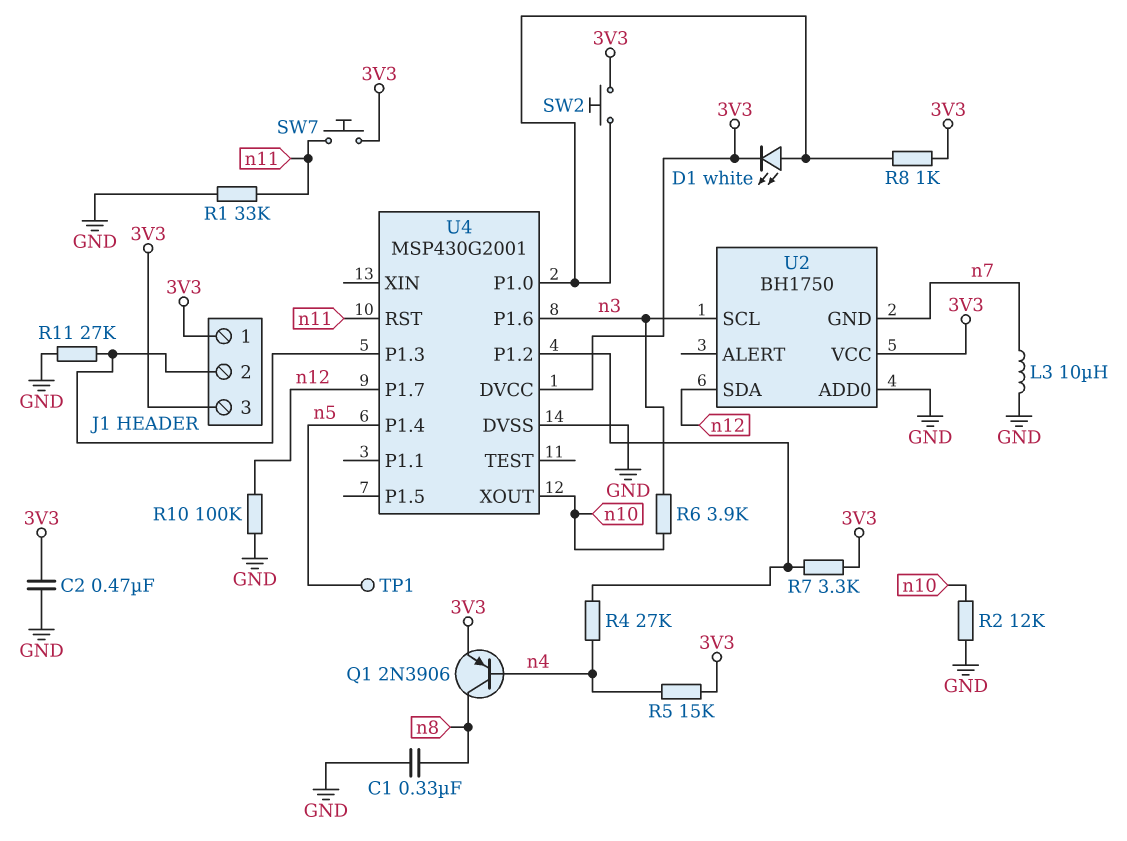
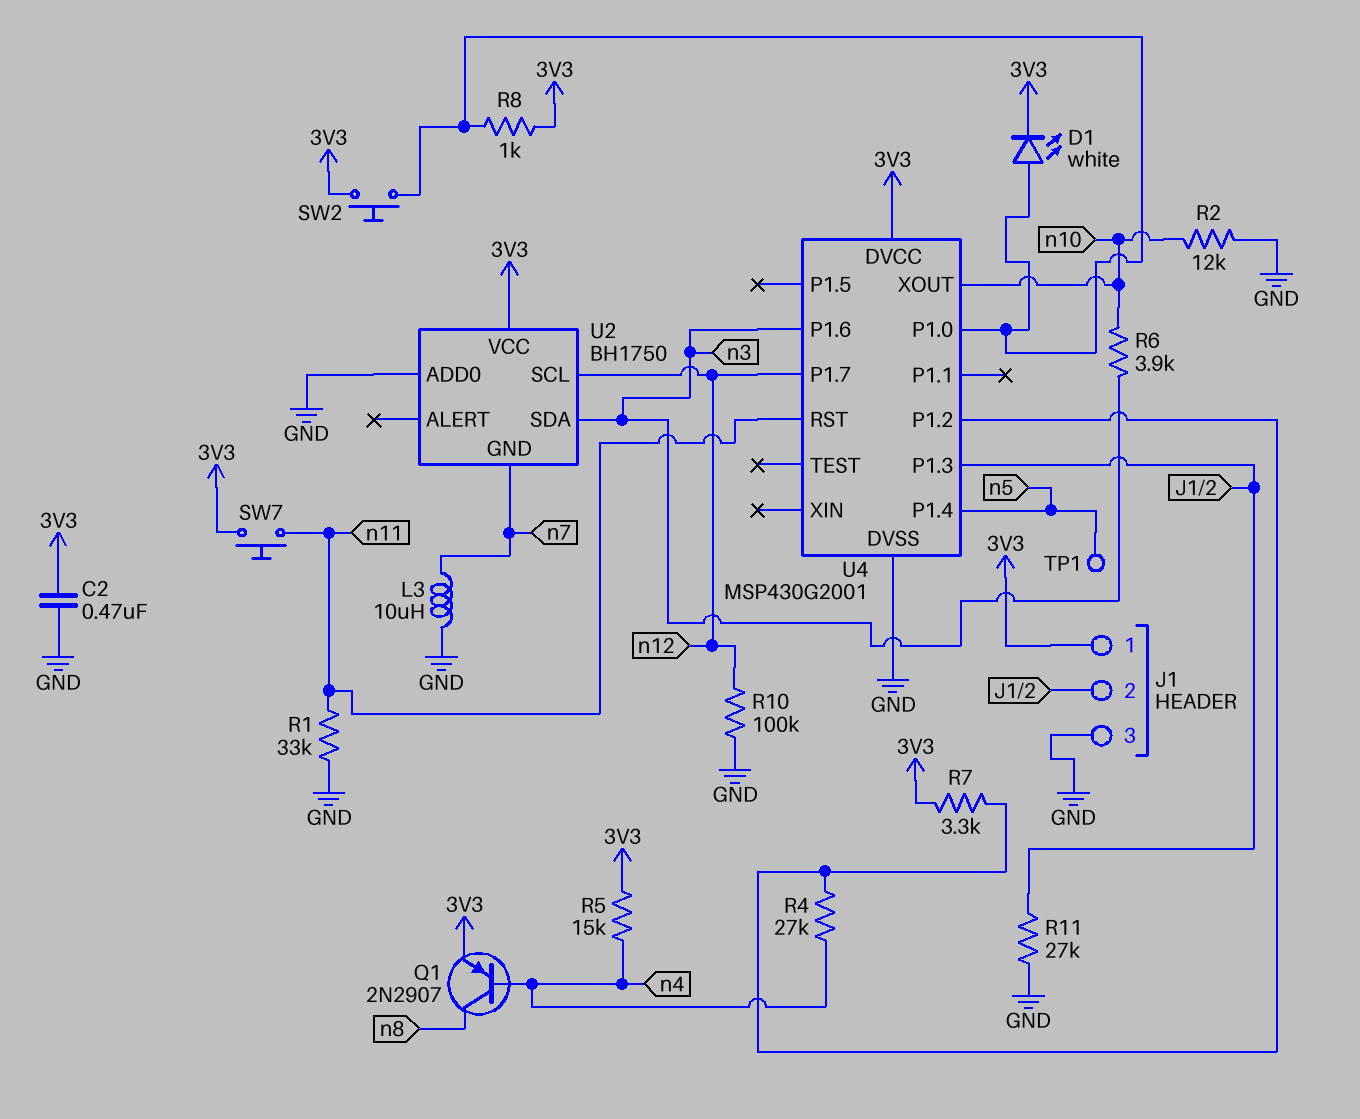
C1: 330nF (GND, n8) -> none
J1 pin 3: 3V3 -> GND
Q1: PNP 2N3906 (B n4, C n8, E 3V3) -> PNP 2N2907 (B n4, C n8, E 3V3)
U2 pin SCL: n3 -> n12
U2 pin SDA: n12 -> n3

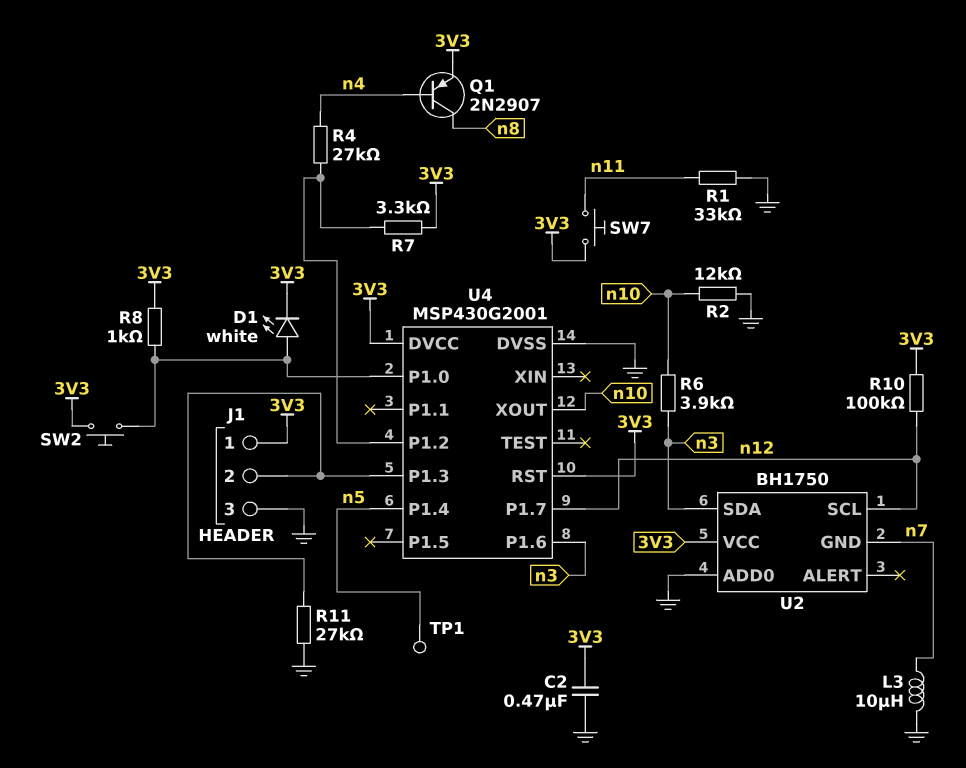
R5: 15k (3V3, n4) -> none
R10: 100k (GND, n12) -> 100k (3V3, n12)
U4 pin RST: n11 -> 3V3

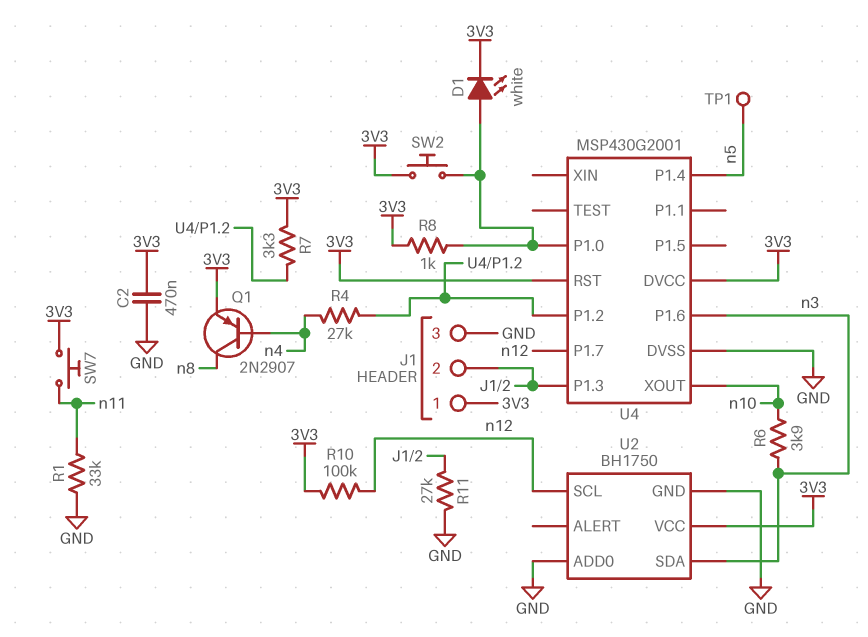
L3: 10uH (GND, n7) -> none
R2: 12k (GND, n10) -> none
U2 pin GND: n7 -> GND

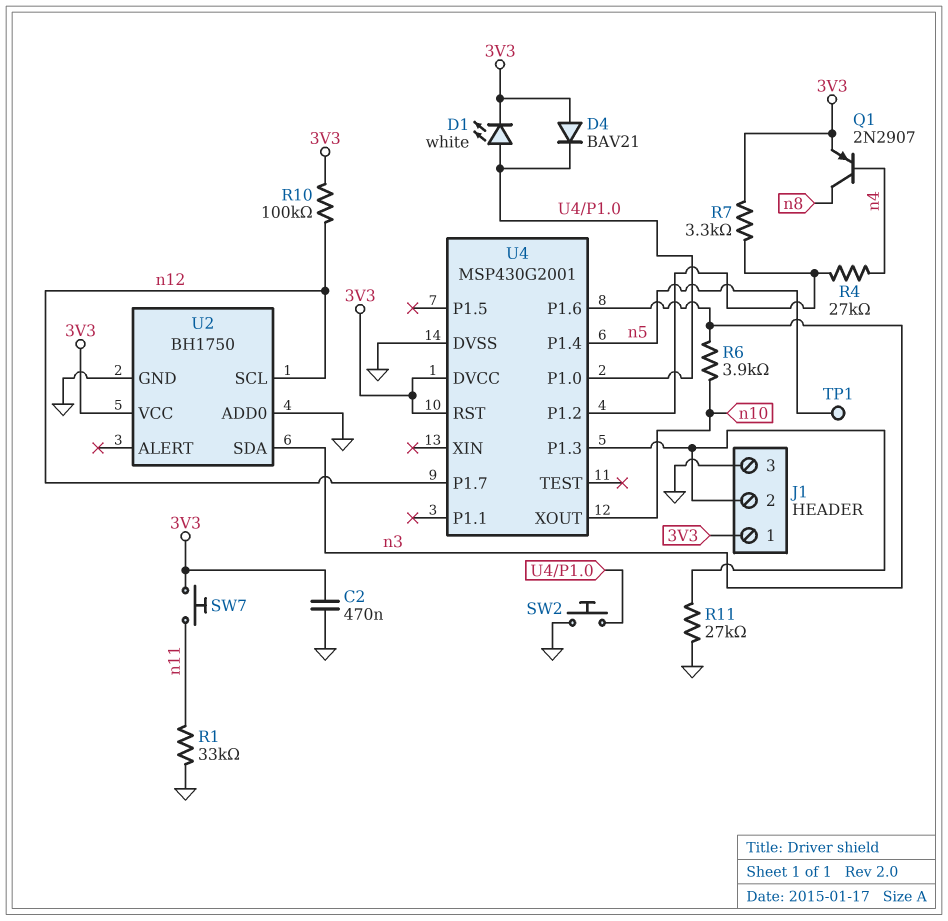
D4: none -> diode BAV21 (A 3V3, K U4/P1.0)
R8: 1k (3V3, U4/P1.0) -> none
SW2: button (3V3, U4/P1.0) -> button (GND, U4/P1.0)

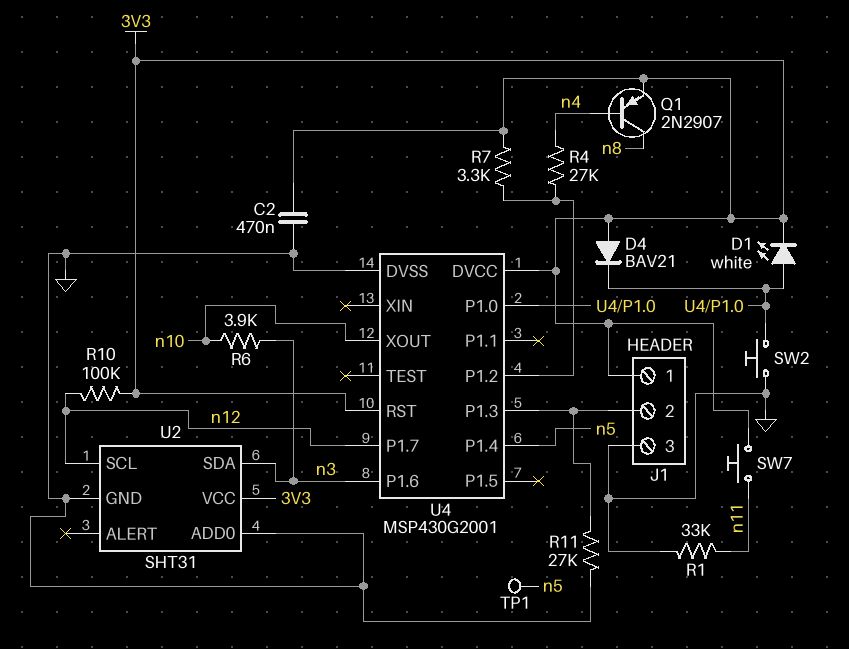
U2: BH1750 -> SHT31

